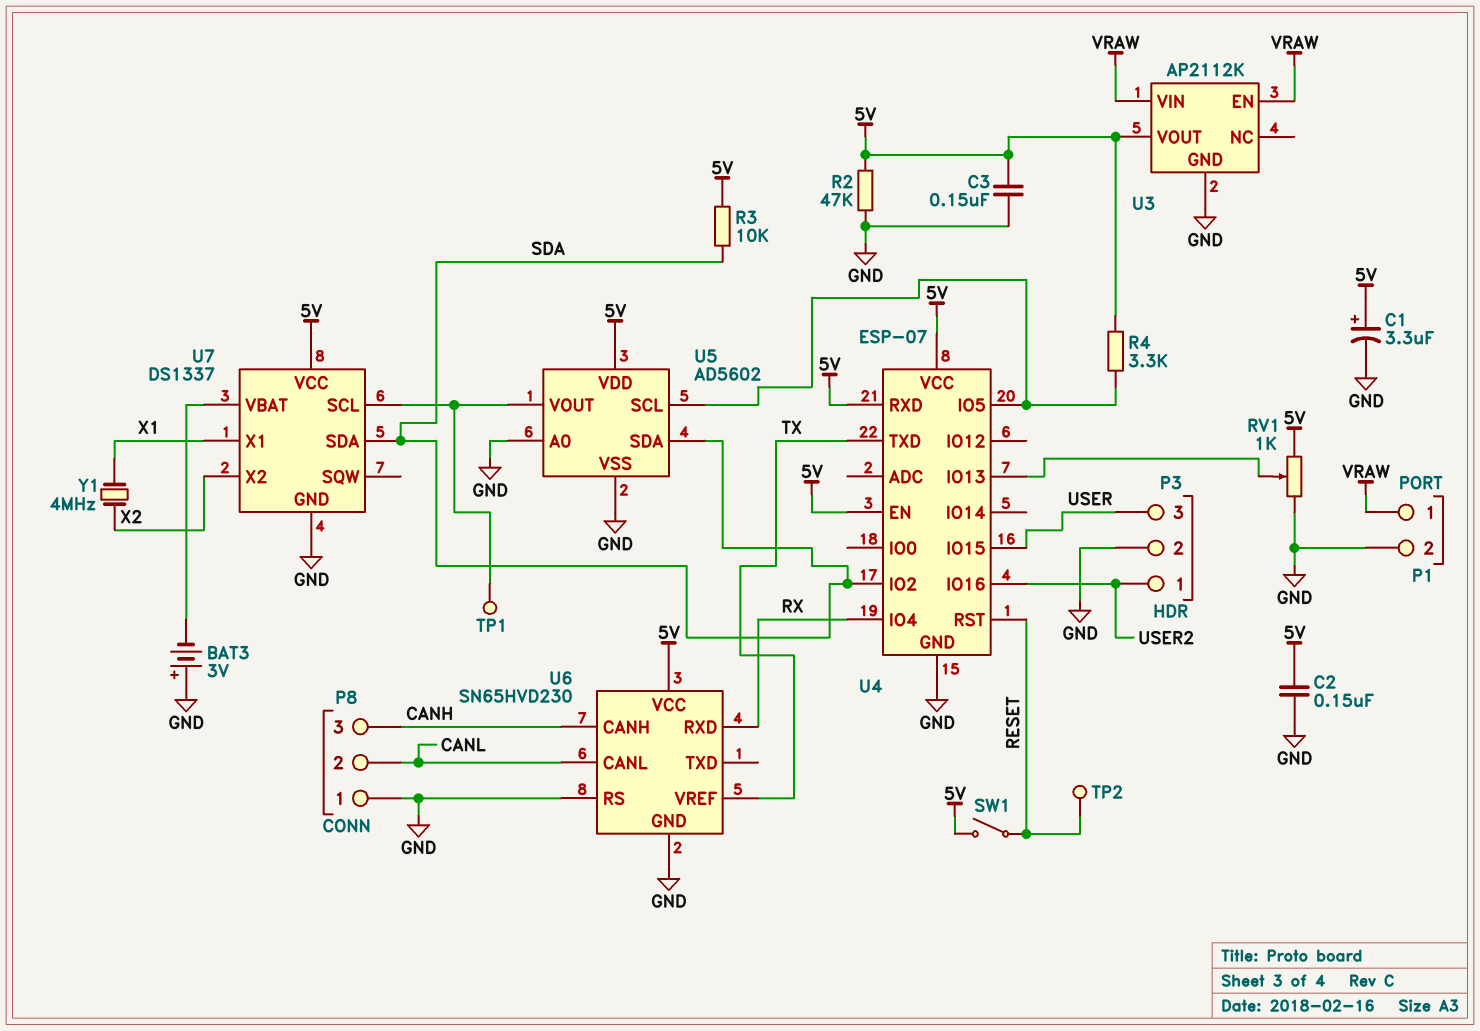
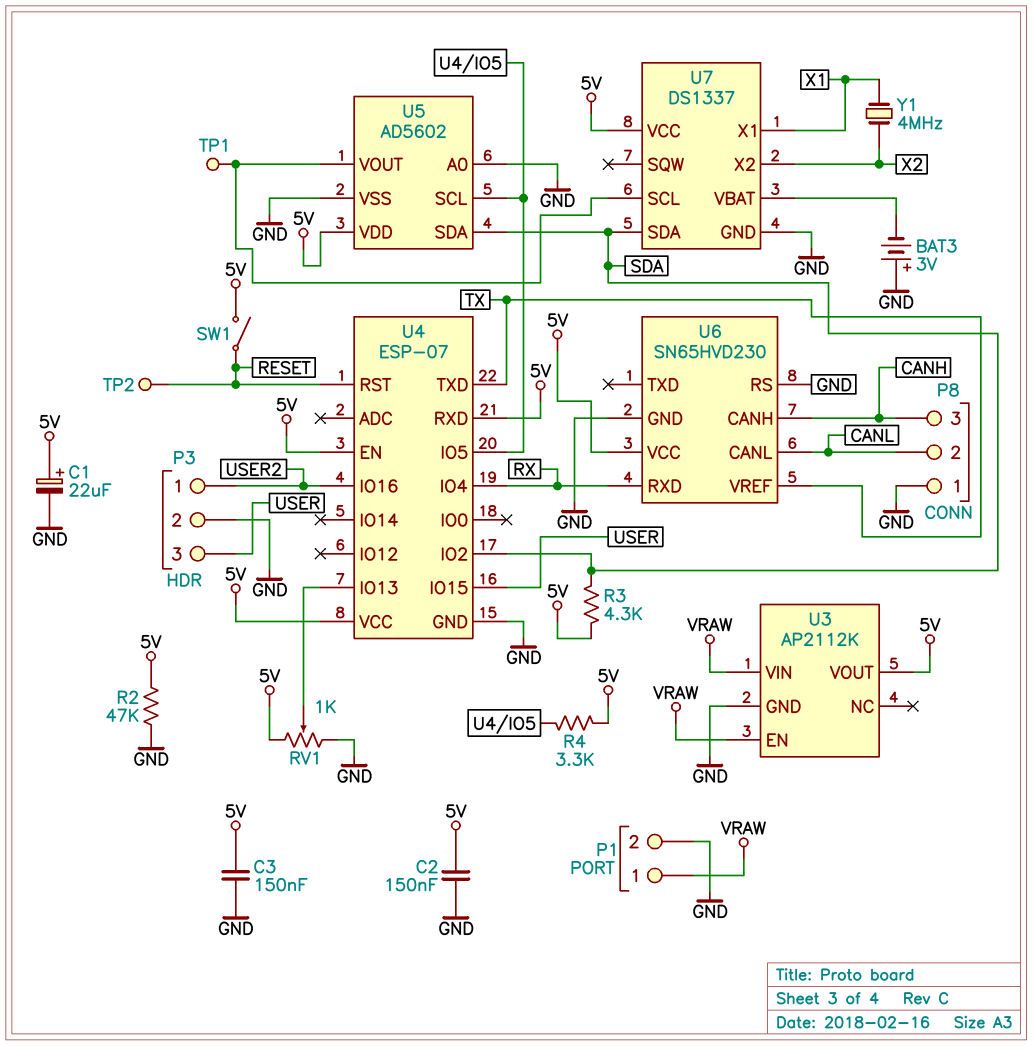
C1: 3.3uF (plus 5V, minus GND) -> 22uF (plus 5V, minus GND)
R3: 10k (5V, SDA) -> 4.3k (5V, SDA)

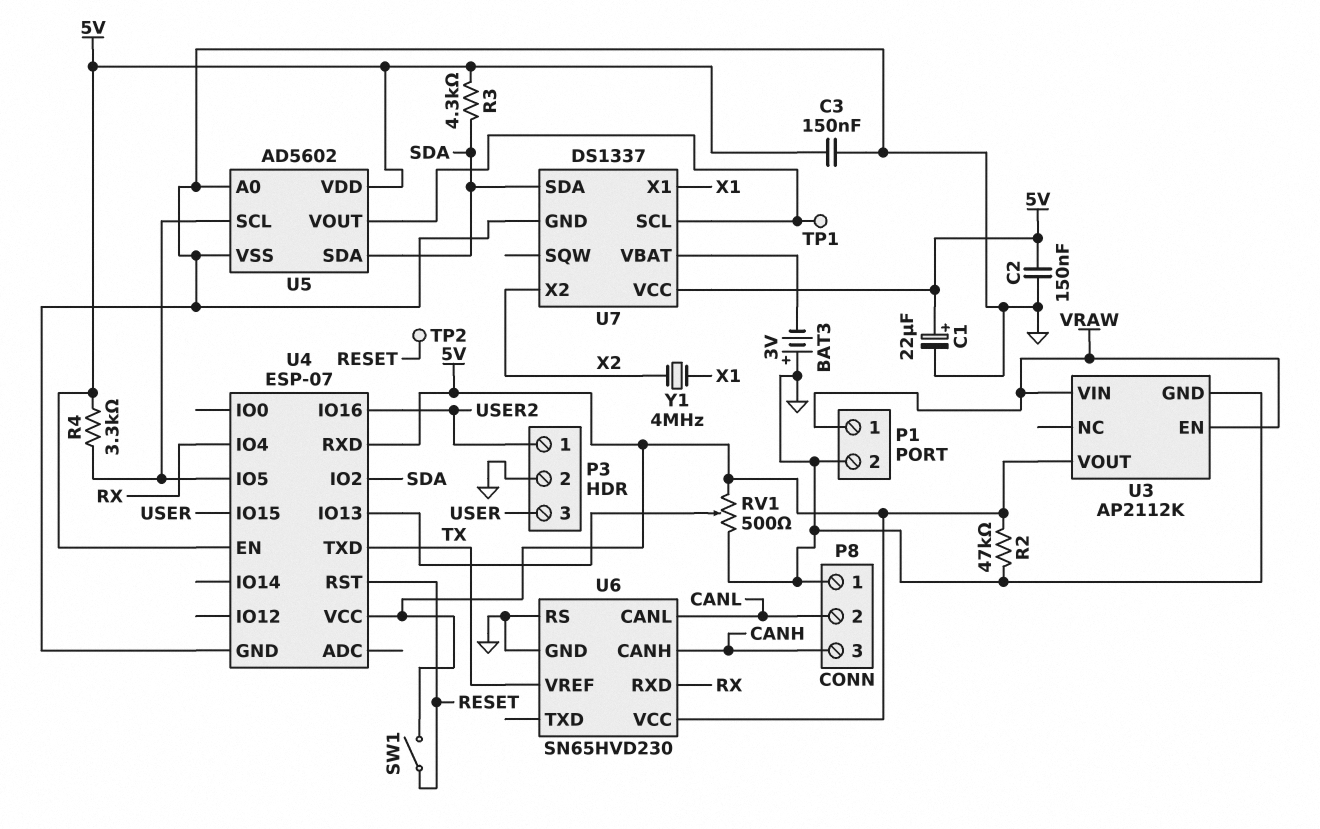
RV1: 1k (5V, GND, wiper U4/IO13) -> 500 (5V, GND, wiper U4/IO13)

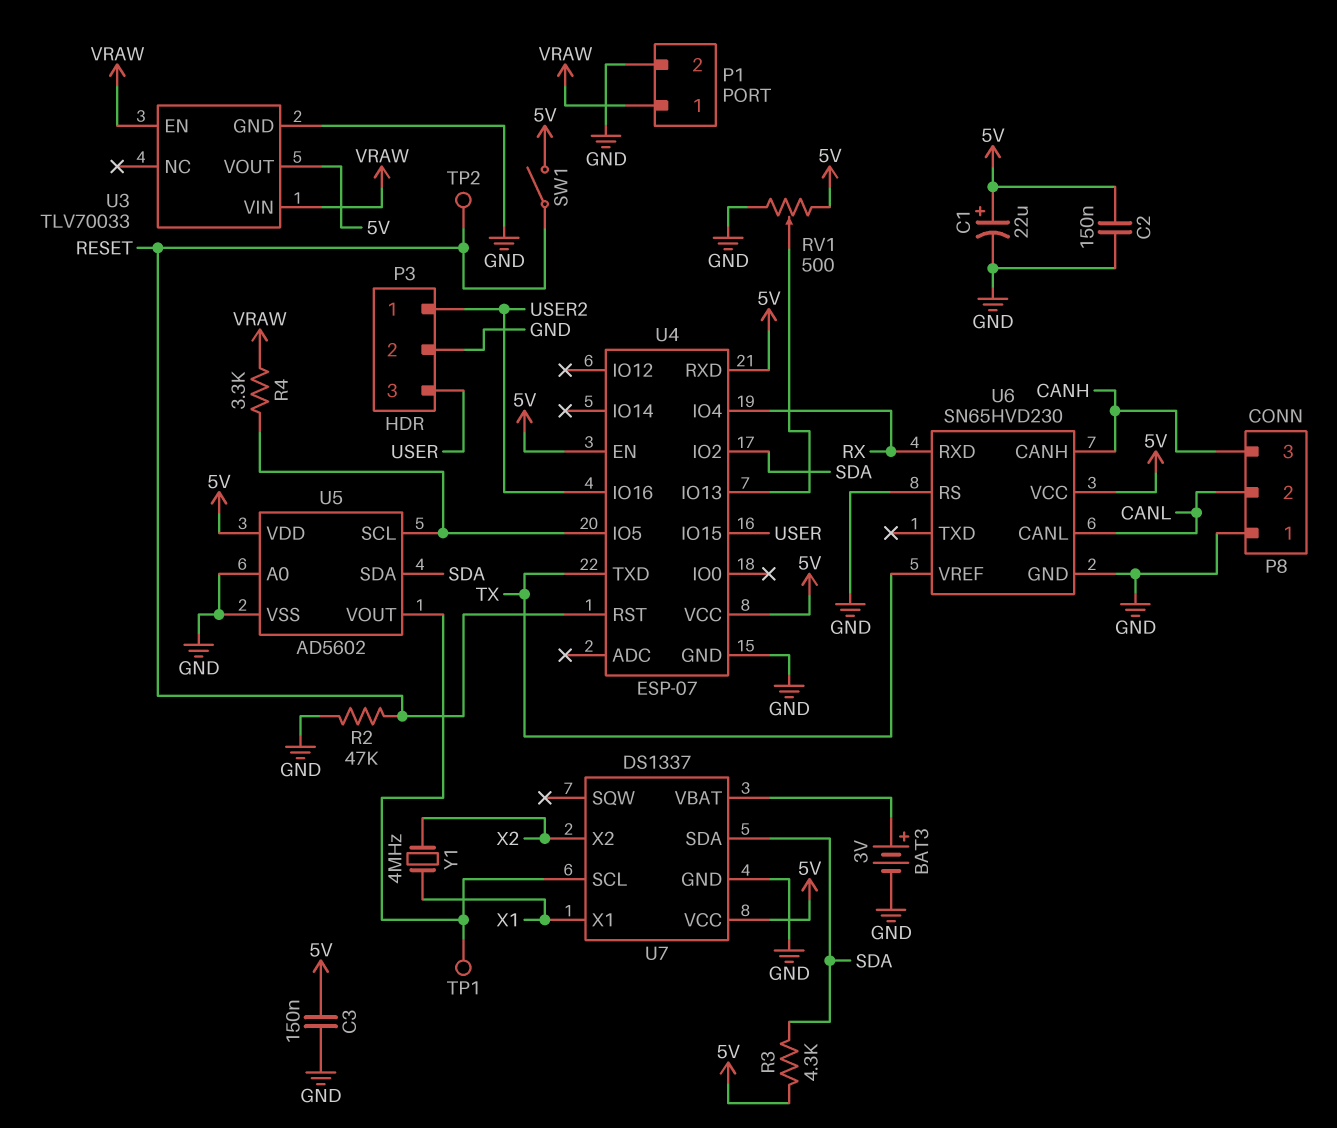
BAT3: 3V (plus GND, minus U7/VBAT) -> 3V (plus U7/VBAT, minus GND)
R2: 47k (5V, GND) -> 47k (GND, RESET)
R4: 3.3k (5V, U4/IO5) -> 3.3k (U4/IO5, VRAW)
U3: AP2112K -> TLV70033

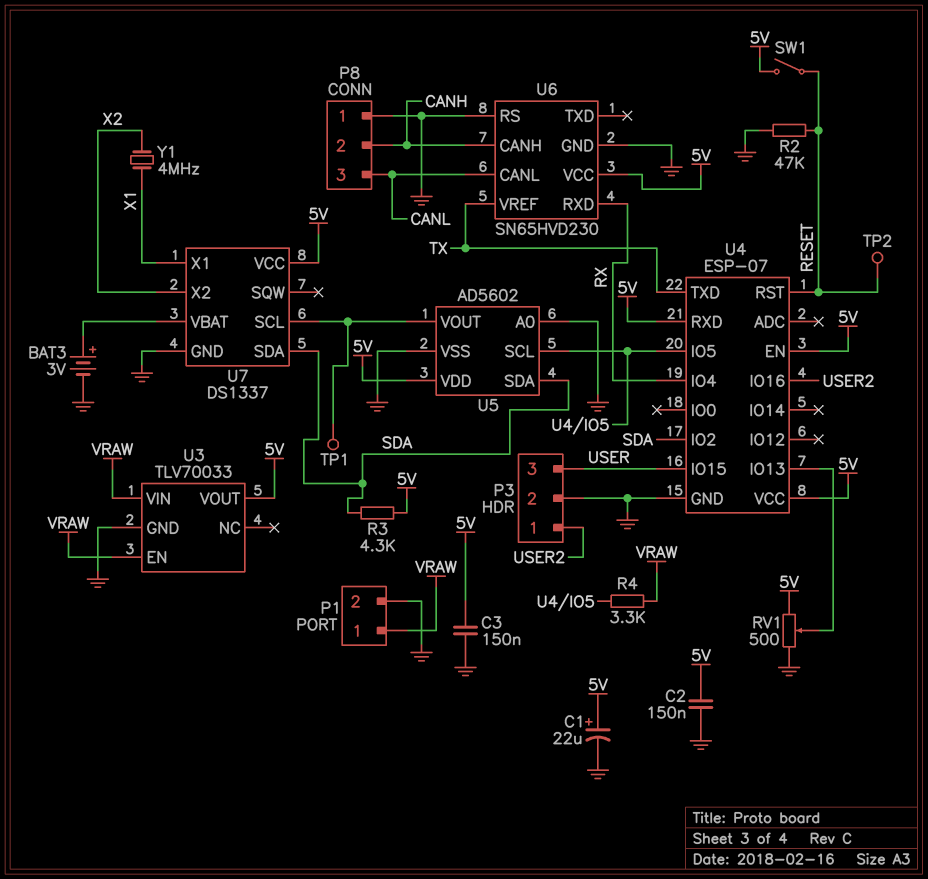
P8 pin 2: CANL -> CANH
P8 pin 3: CANH -> CANL

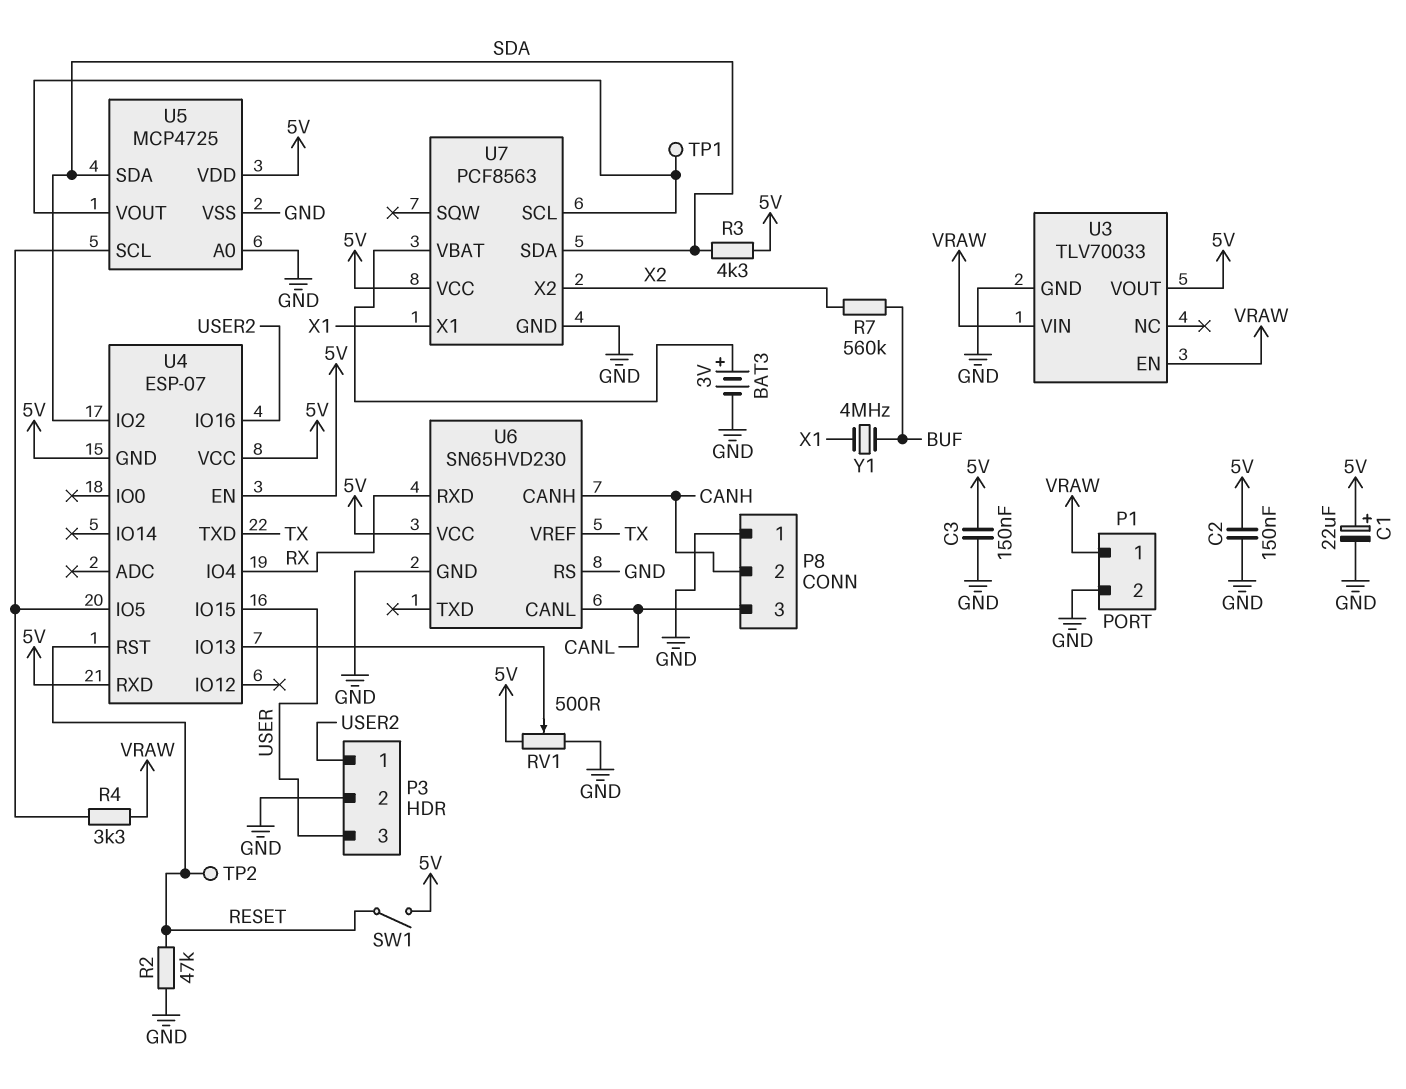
R7: none -> 560k (BUF, X2)
U4 pin GND: GND -> 5V
U5: AD5602 -> MCP4725
U7: DS1337 -> PCF8563
Y1: 4MHz (X1, X2) -> 4MHz (BUF, X1)

